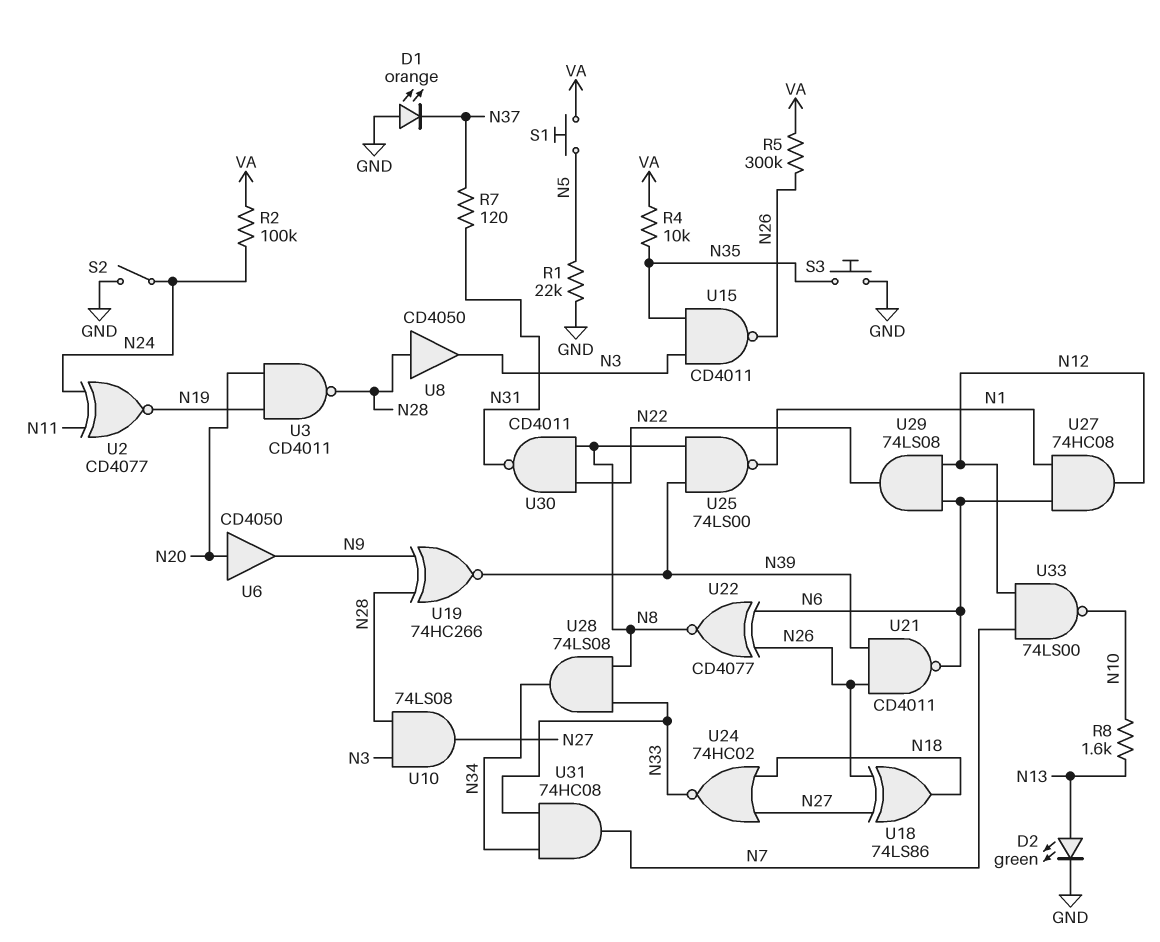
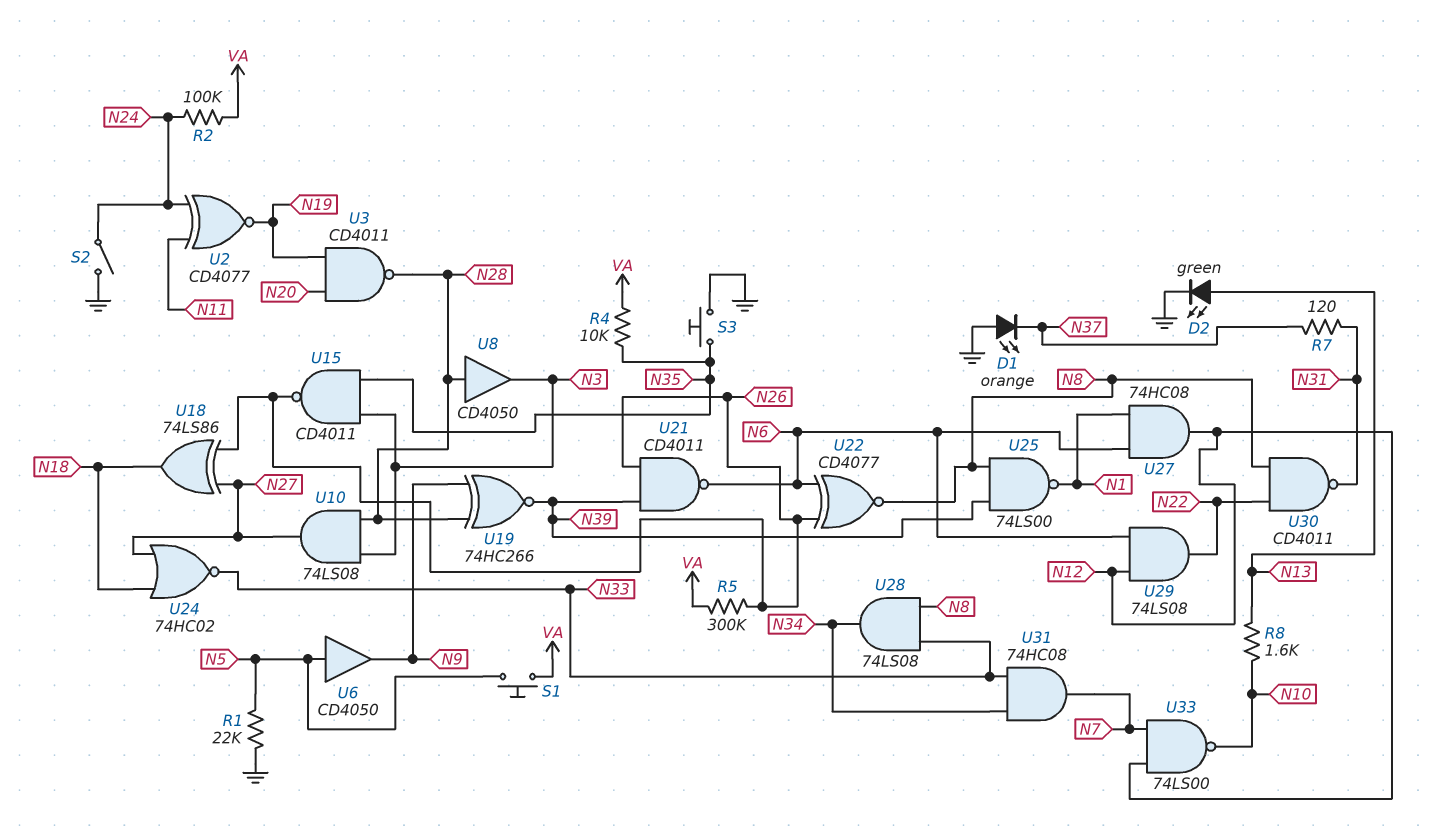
U6: buffer CD4050 (in N20, out N9) -> buffer CD4050 (in N5, out N9)

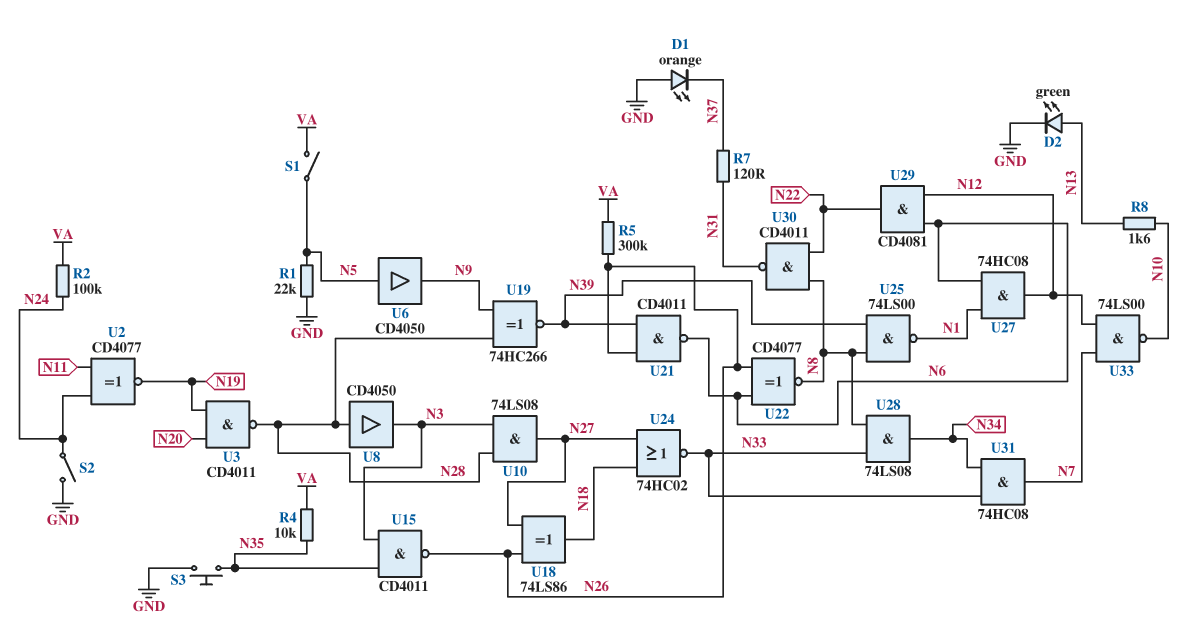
S1: button (N5, VA) -> switch (N5, VA)
U29: AND 74LS08 (in N6, in N12, out N22) -> AND CD4081 (in N6, in N12, out N22)

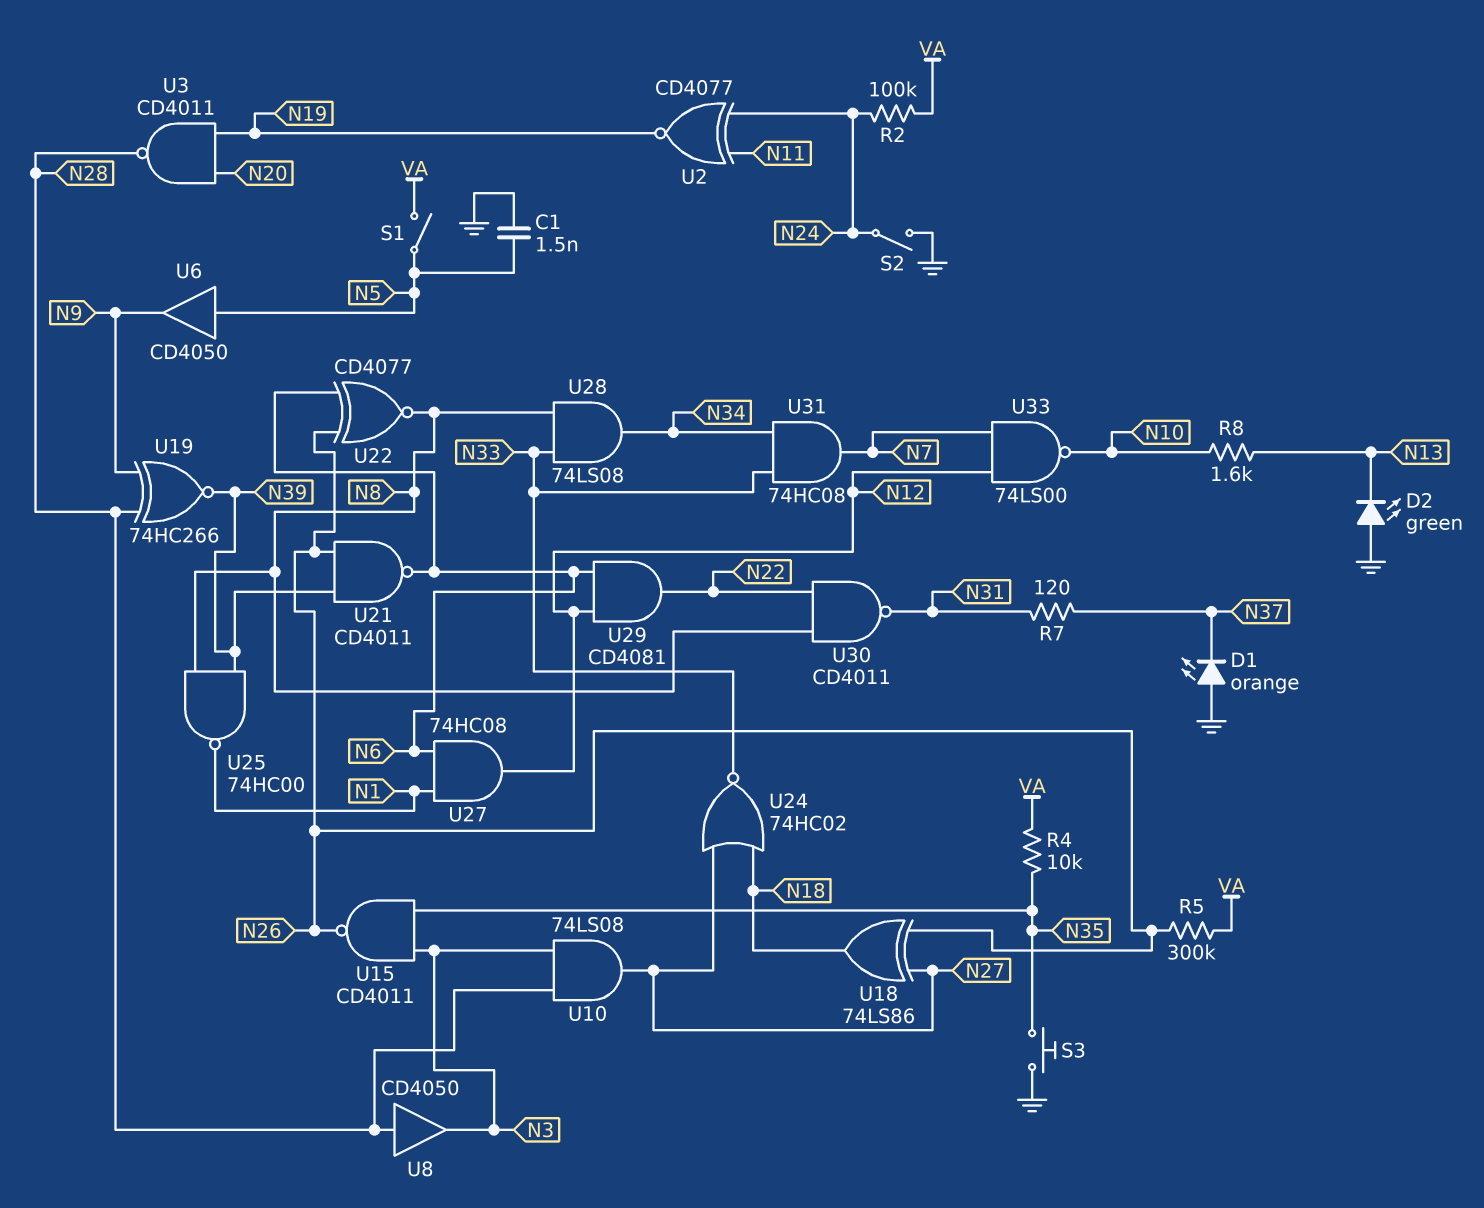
C1: none -> 1.5nF (GND, N5)
D2: LED green (A N13, K GND) -> LED green (A GND, K N13)
R1: 22k (GND, N5) -> none
U25: NAND 74LS00 (in N8, in N39, out N1) -> NAND 74HC00 (in N8, in N39, out N1)

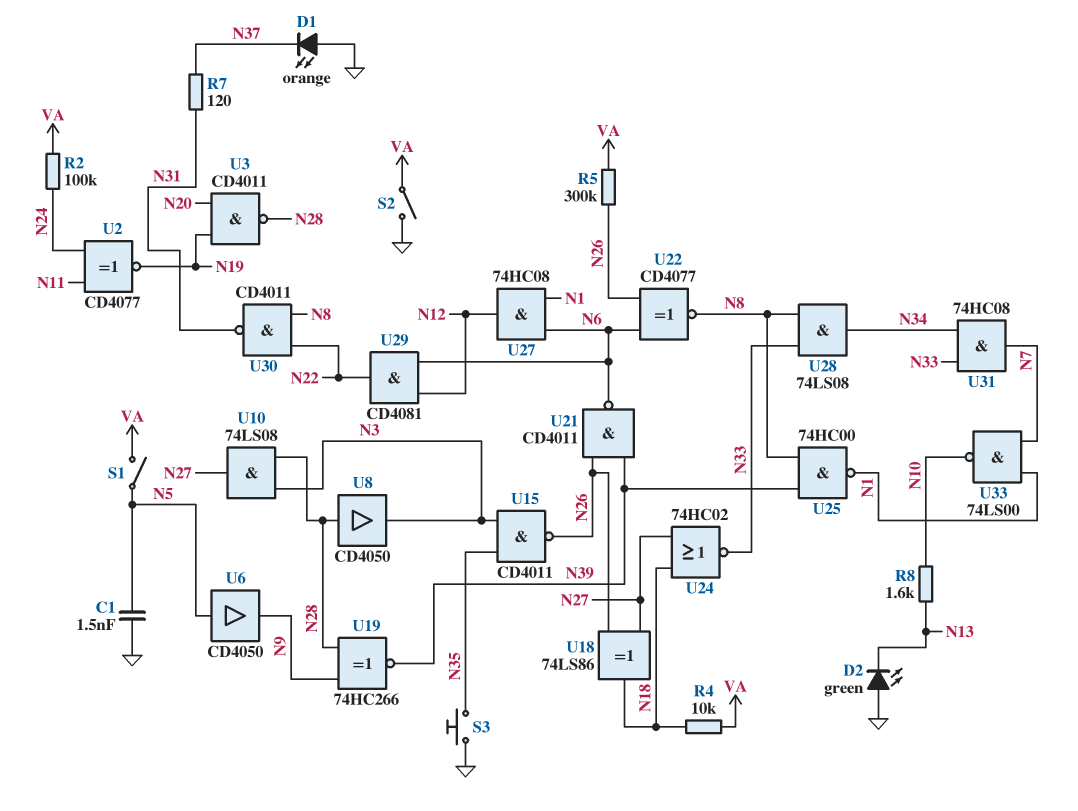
R4: 10k (N35, VA) -> 10k (N18, VA)
S2: switch (GND, N24) -> switch (GND, VA)
U33: NAND 74LS00 (in N7, in N12, out N10) -> NAND 74LS00 (in N1, in N7, out N10)

